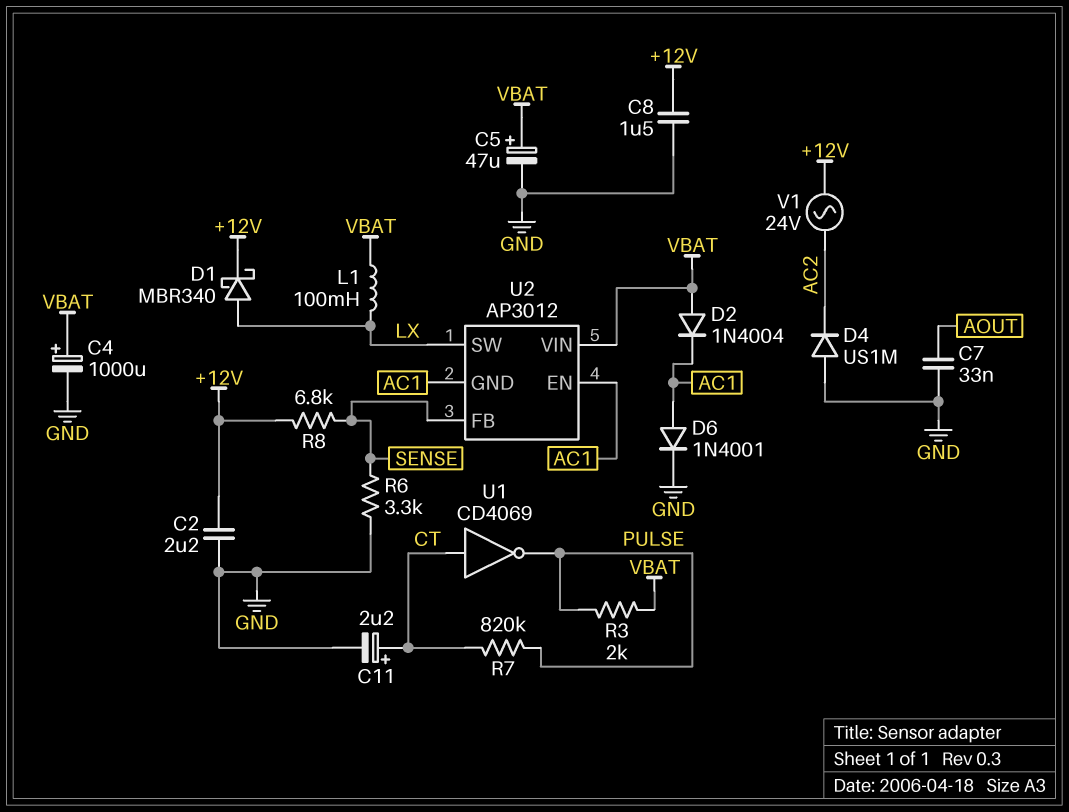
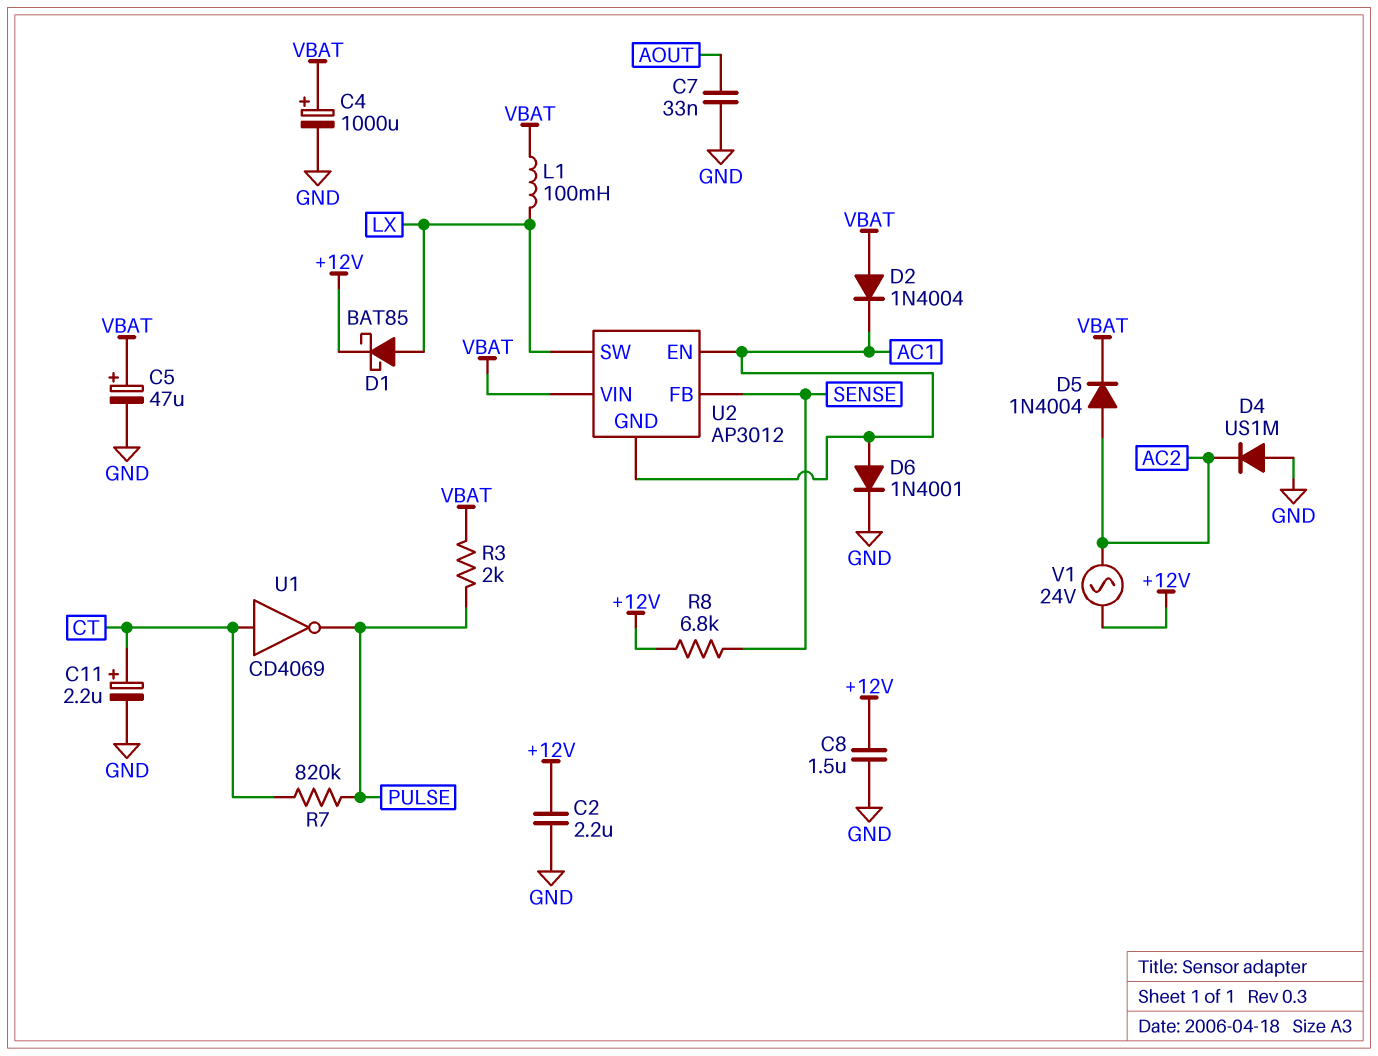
D1: schottky MBR340 (A LX, K +12V) -> schottky BAT85 (A LX, K +12V)
D5: none -> diode 1N4004 (A AC2, K VBAT)
R6: 3.3k (GND, SENSE) -> none

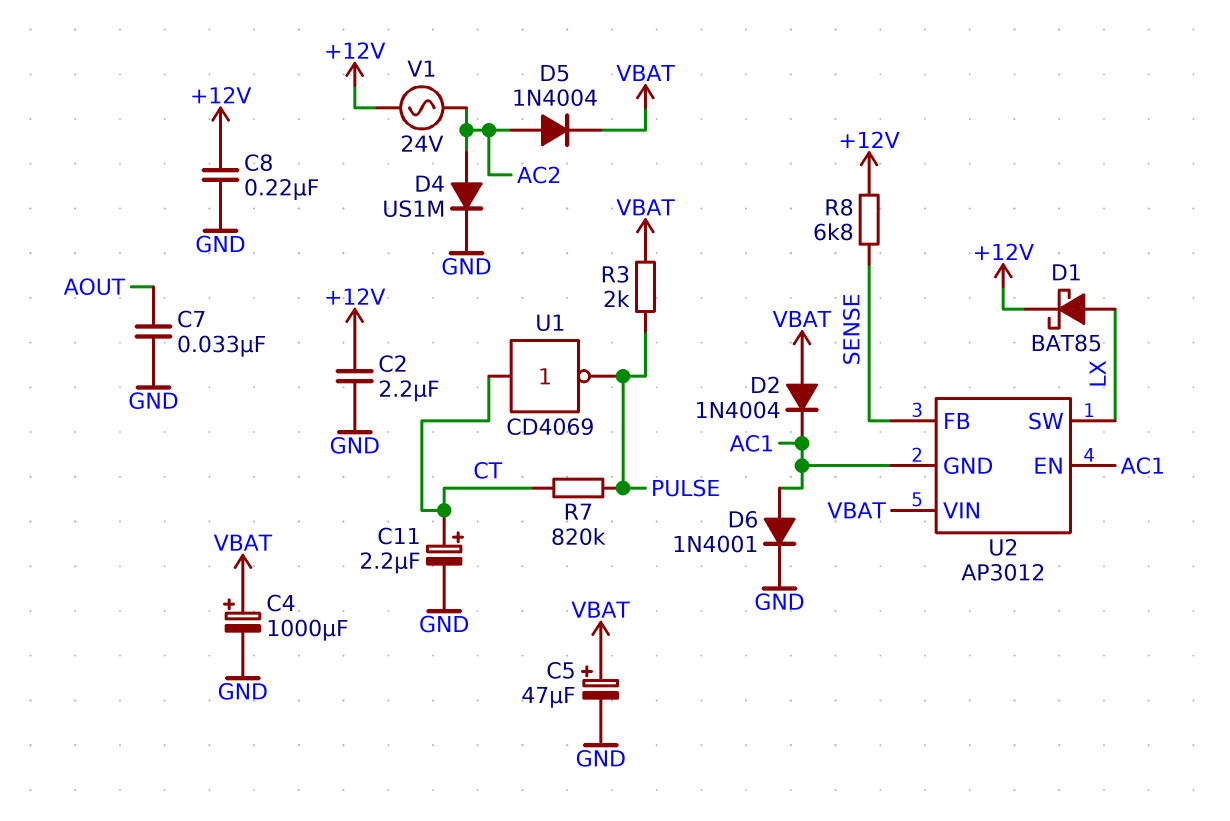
C8: 1.5uF (+12V, GND) -> 220nF (+12V, GND)
D4: diode US1M (A GND, K AC2) -> diode US1M (A AC2, K GND)
L1: 100mH (LX, VBAT) -> none

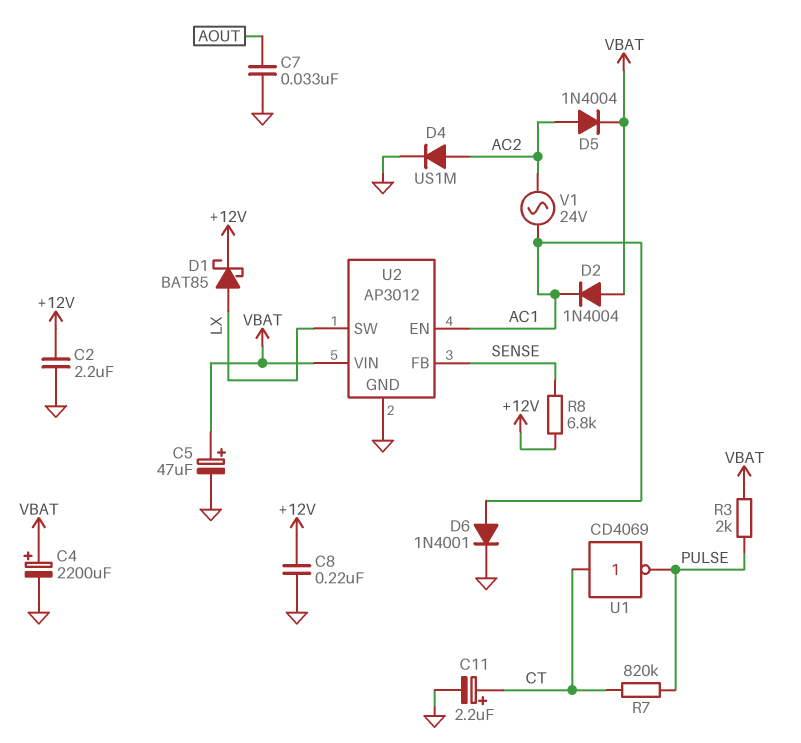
C4: 1000uF (plus VBAT, minus GND) -> 2200uF (plus VBAT, minus GND)
U2 pin GND: AC1 -> GND
V1: AC 24V (+12V, AC2) -> AC 24V (AC1, AC2)

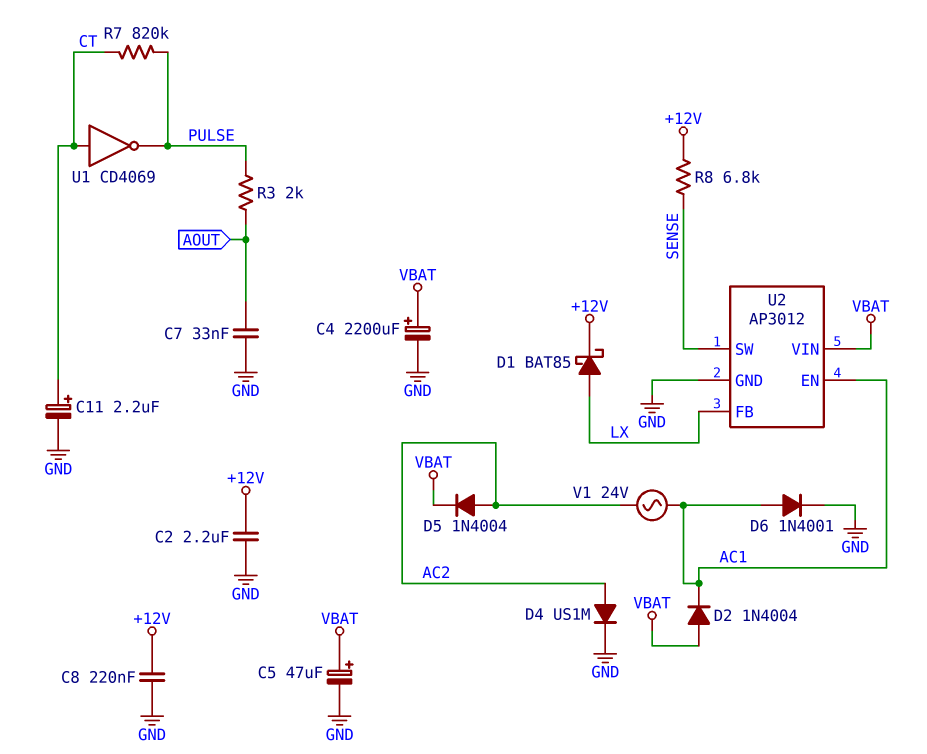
R3: 2k (PULSE, VBAT) -> 2k (AOUT, PULSE)
U2 pin FB: SENSE -> LX
U2 pin SW: LX -> SENSE

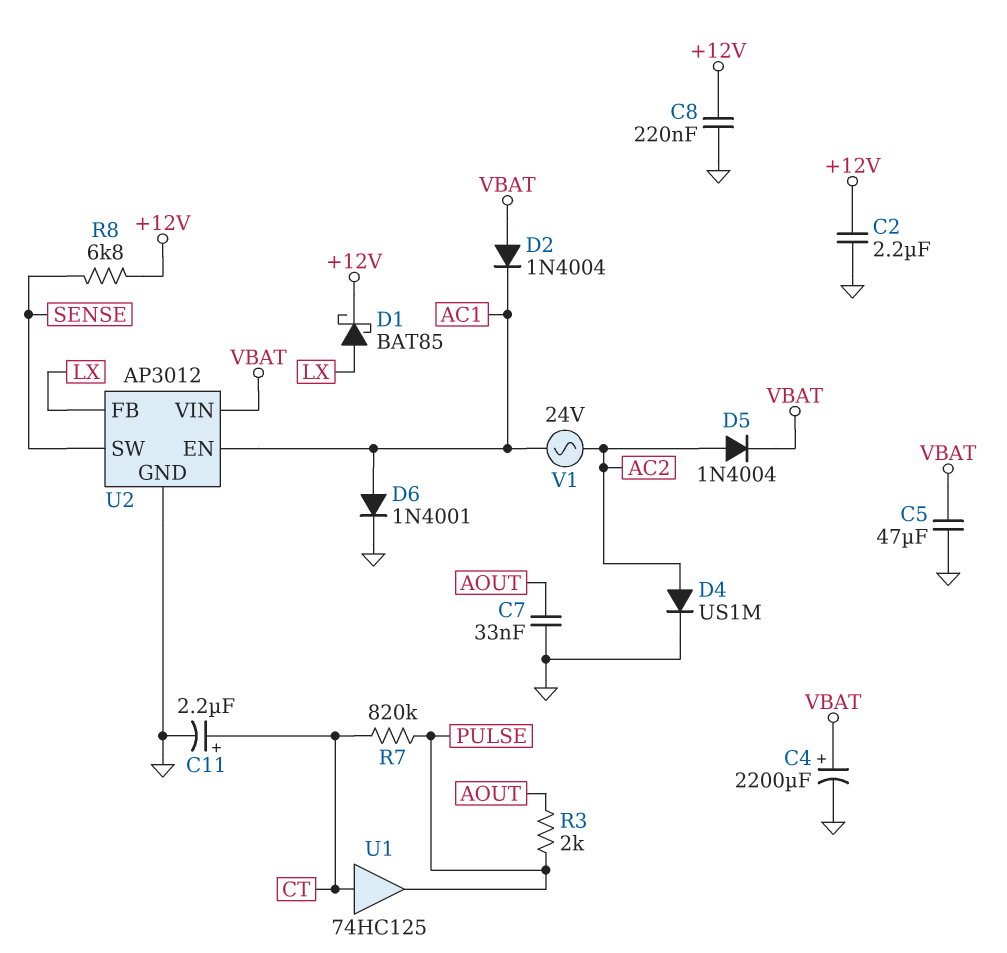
C5: 47uF (plus VBAT, minus GND) -> 47uF (GND, VBAT)
U1: NOT CD4069 (in CT, out PULSE) -> buffer 74HC125 (in CT, out PULSE)

